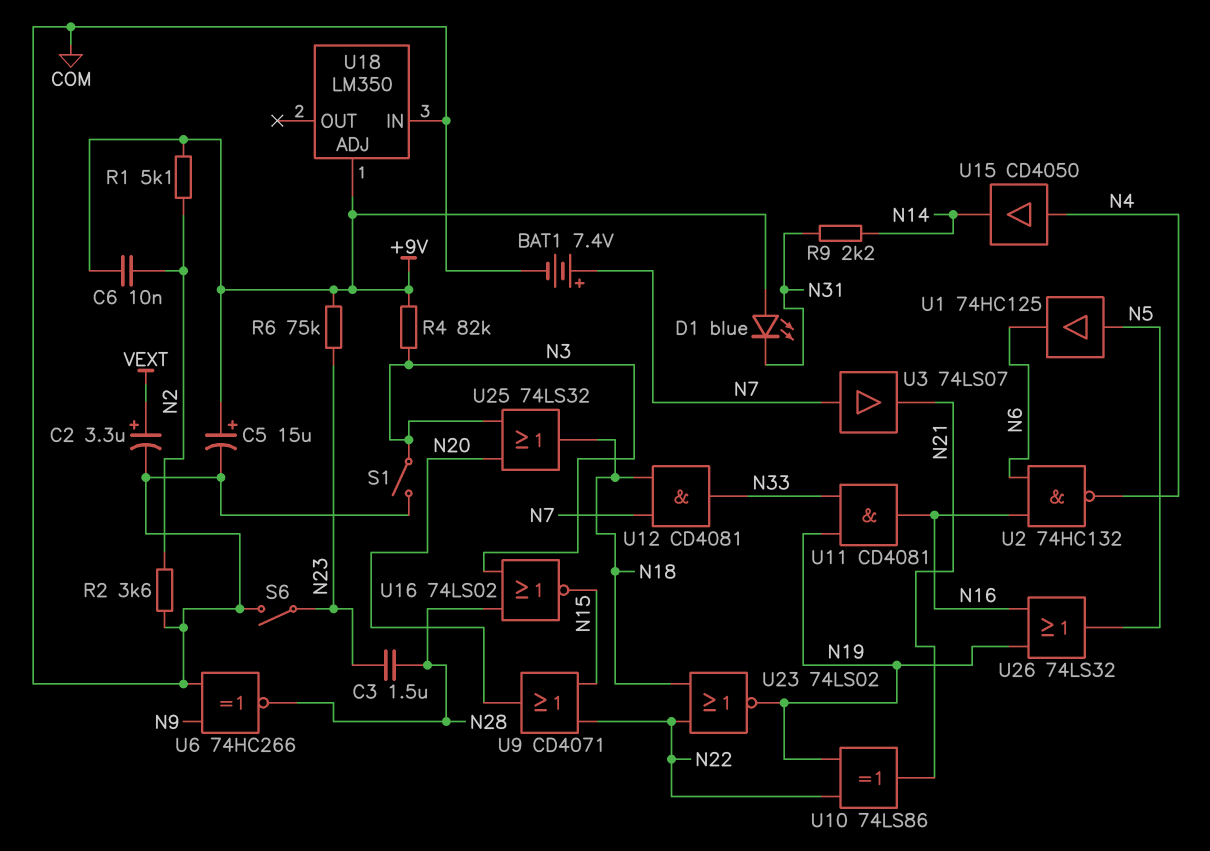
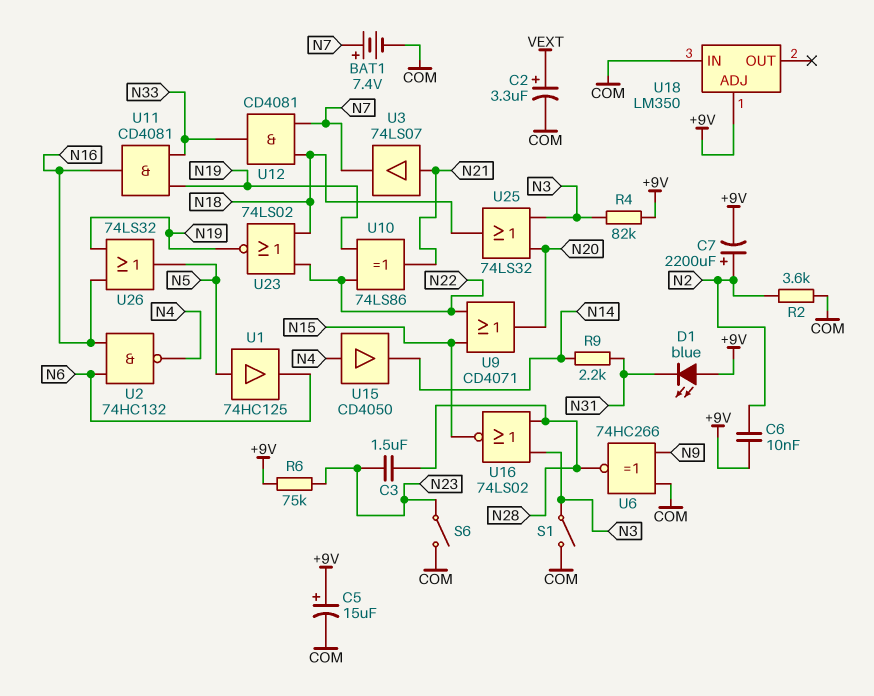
C7: none -> 2200uF (plus N2, minus +9V)
R1: 5.1k (+9V, N2) -> none
U3: buffer 74LS07 (in N7, out N21) -> buffer 74LS07 (in N21, out N7)

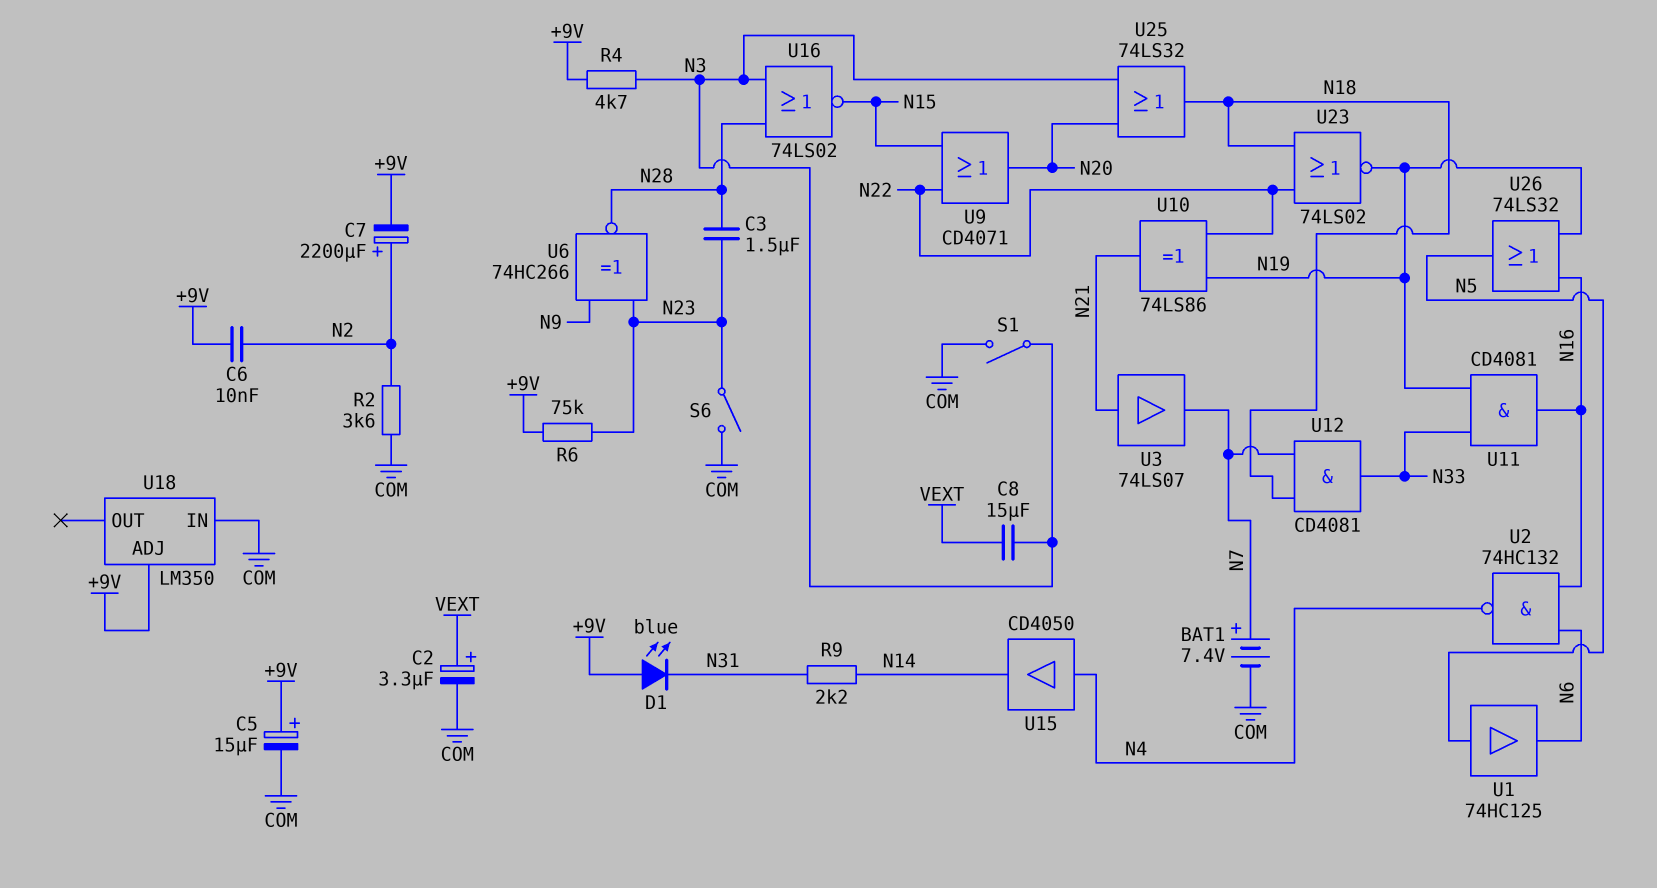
C8: none -> 15uF (N3, VEXT)
R4: 82k (+9V, N3) -> 4.7k (+9V, N3)
U6: XNOR 74HC266 (in COM, in N9, out N28) -> XNOR 74HC266 (in N9, in N23, out N28)

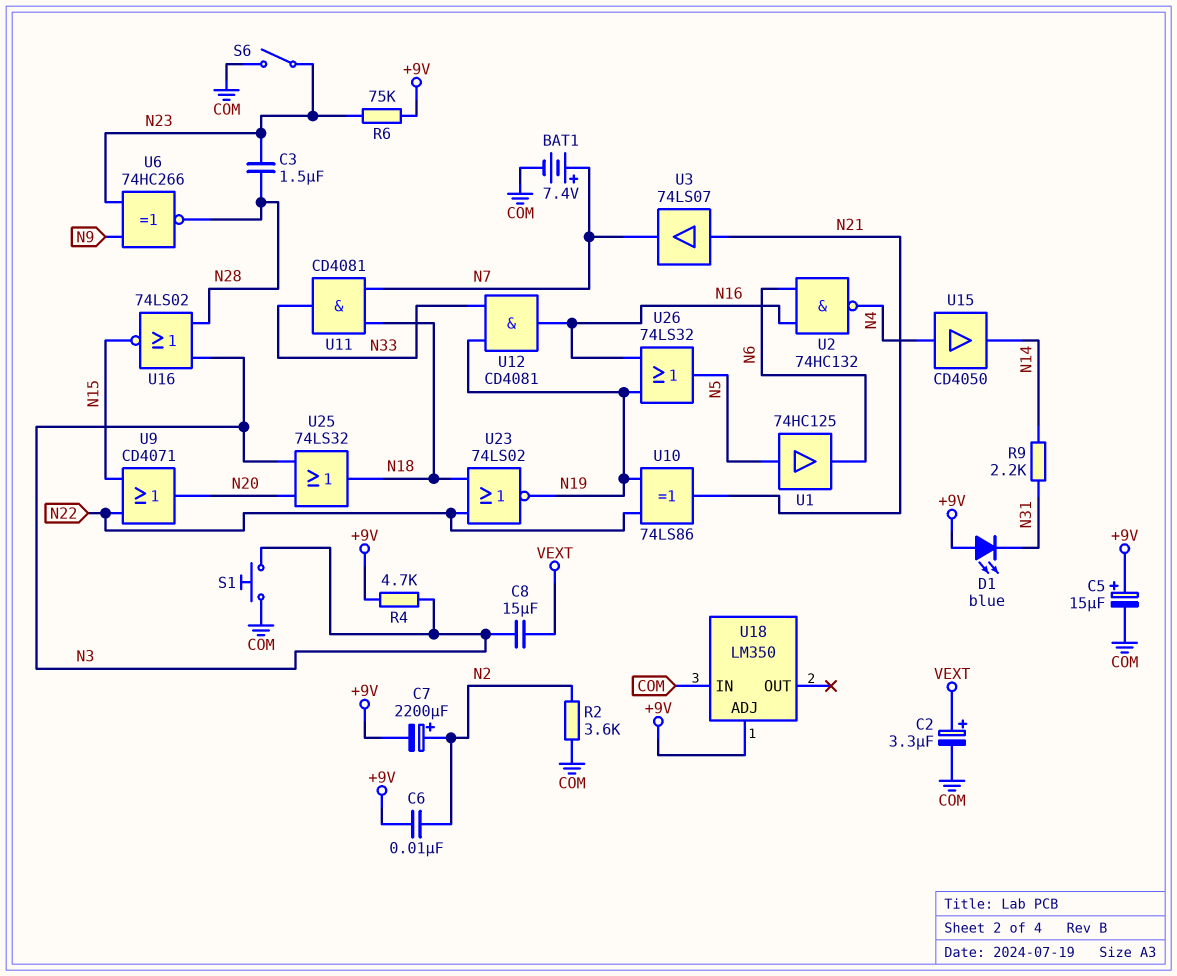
S1: switch (COM, N3) -> button (COM, N3)
U11: AND CD4081 (in N19, in N33, out N16) -> AND CD4081 (in N7, in N18, out N33)
U12: AND CD4081 (in N7, in N18, out N33) -> AND CD4081 (in N19, in N33, out N16)

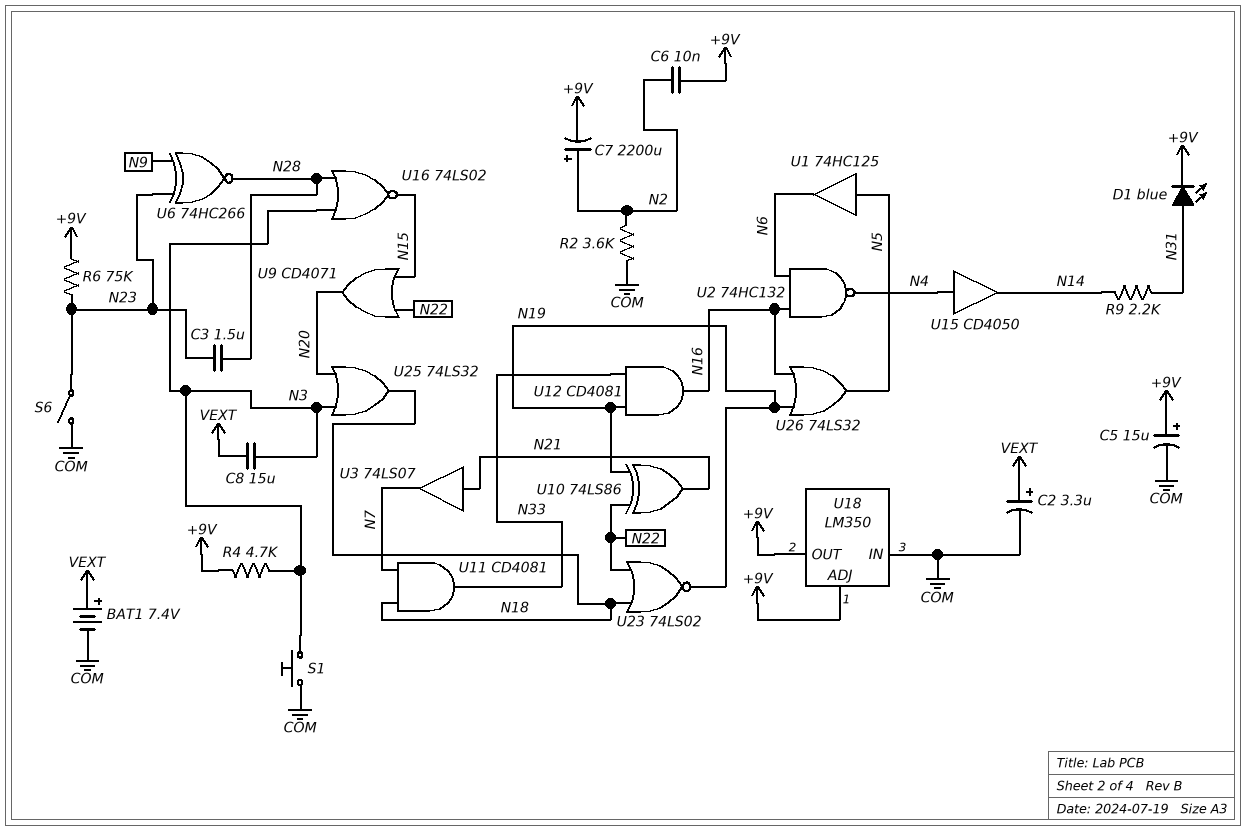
BAT1: 7.4V (plus N7, minus COM) -> 7.4V (plus VEXT, minus COM)
D1: LED blue (A +9V, K N31) -> LED blue (A N31, K +9V)
U18 pin OUT: none -> +9V

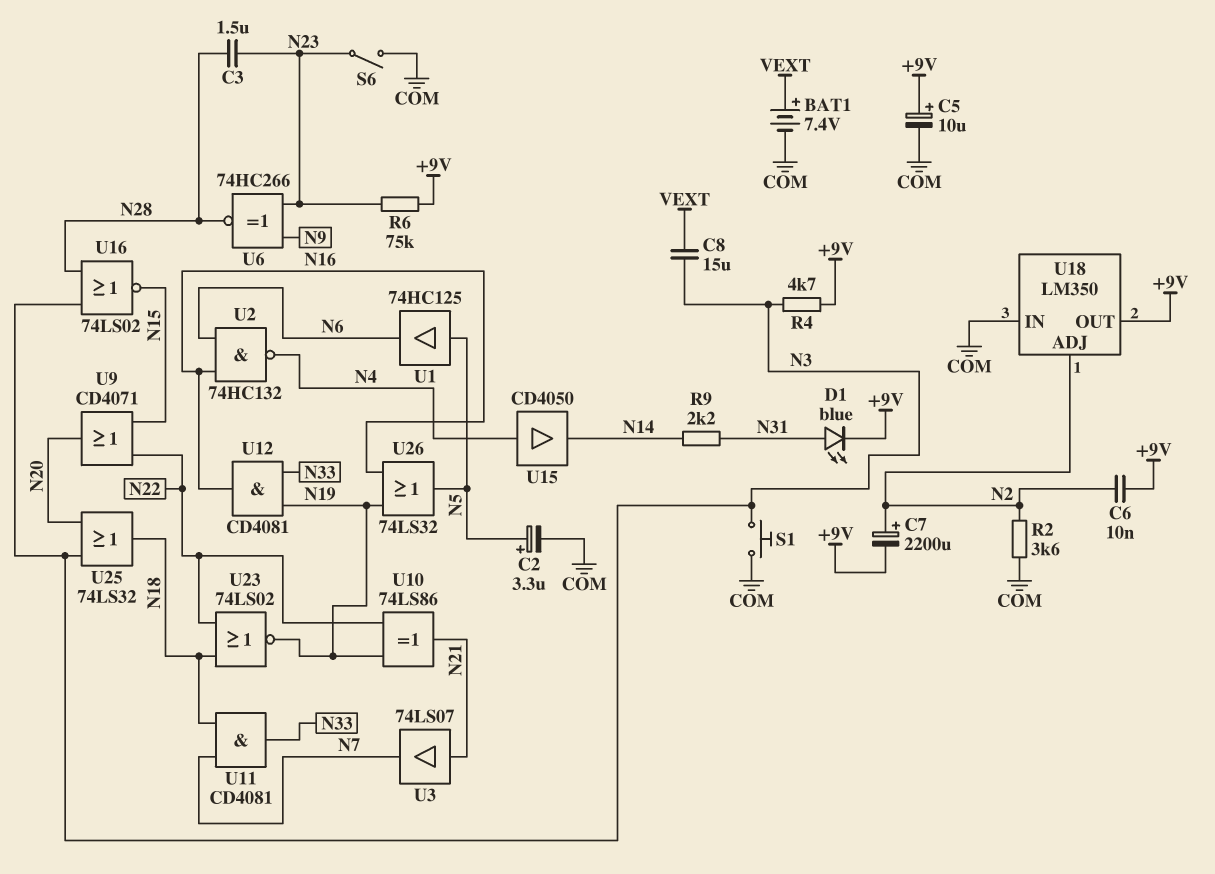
C2: 3.3uF (plus VEXT, minus COM) -> 3.3uF (plus N5, minus COM)
C5: 15uF (plus +9V, minus COM) -> 10uF (plus +9V, minus COM)
U18 pin ADJ: +9V -> N2

